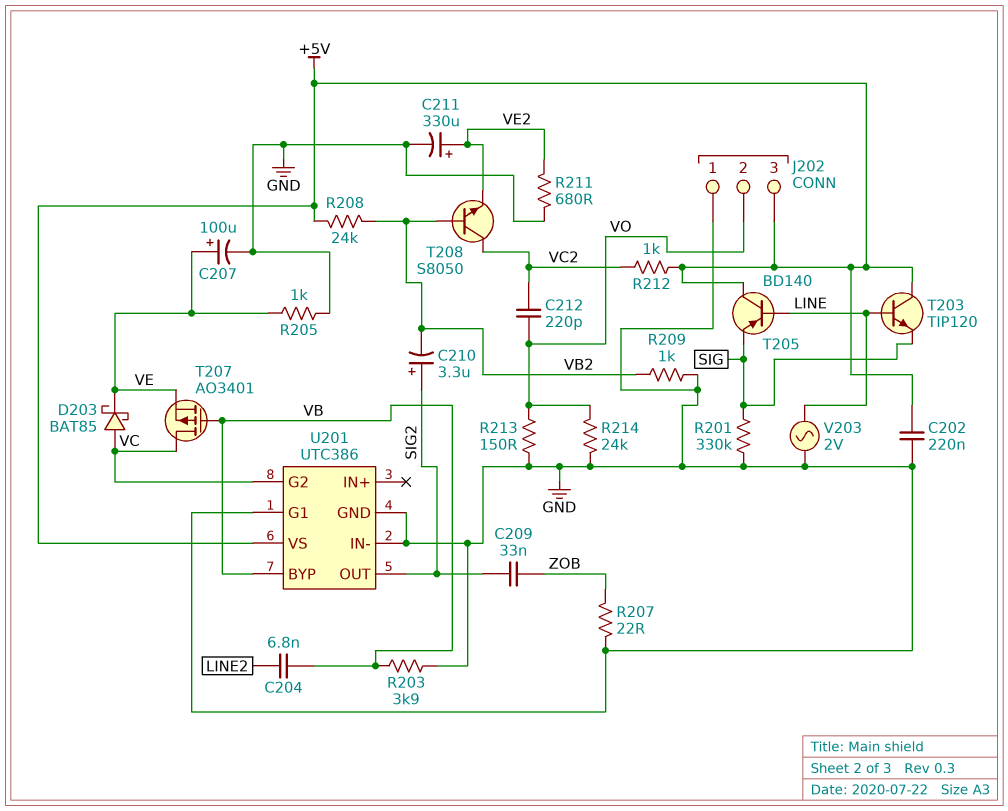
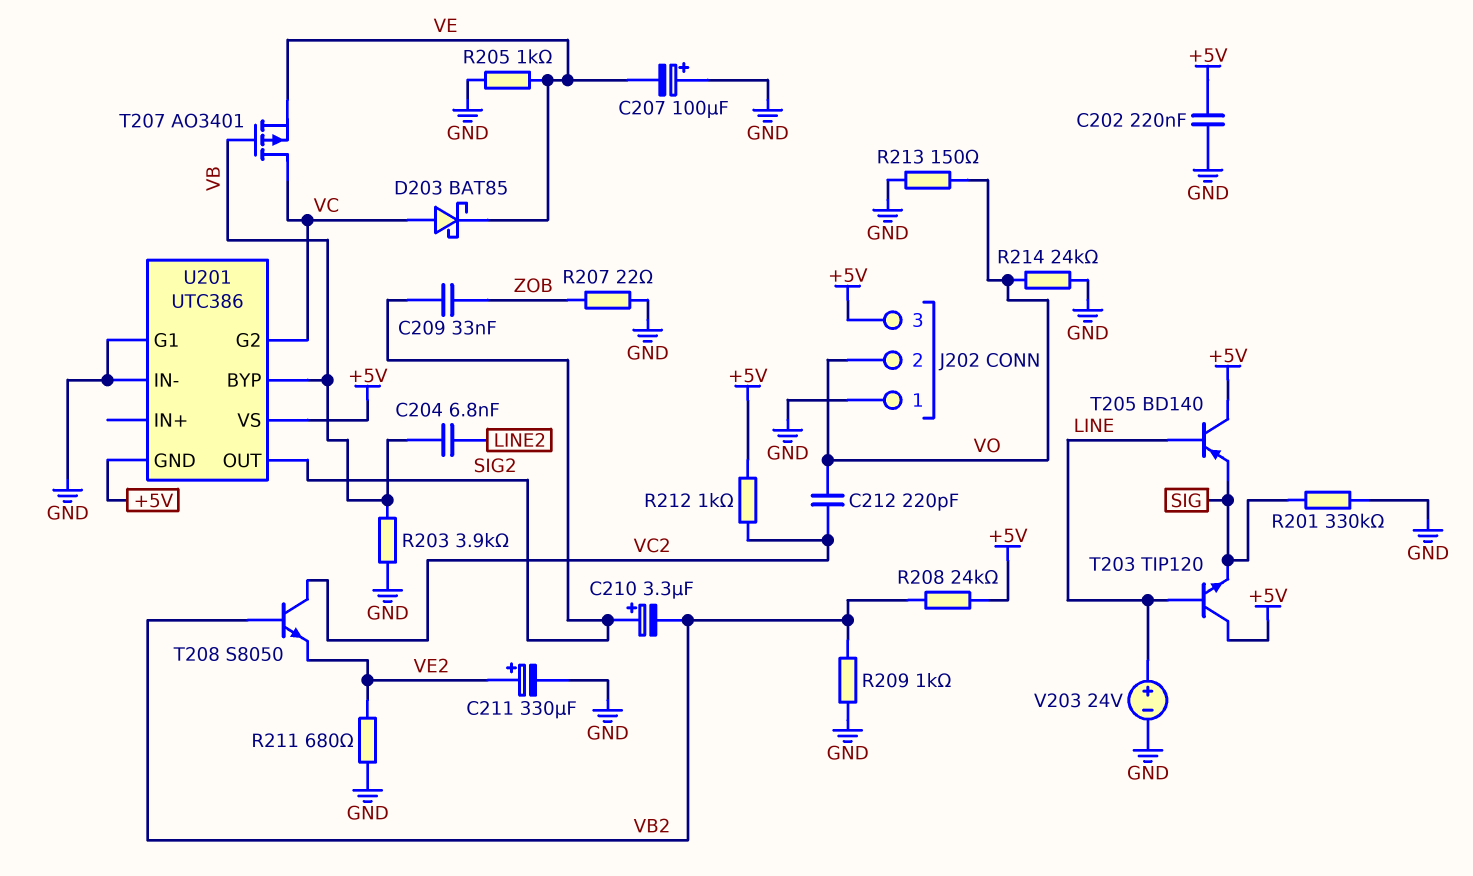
C207: 100uF (plus VE, minus GND) -> 100uF (plus GND, minus VE)
U201 pin GND: GND -> +5V
V203: AC 2V (GND, LINE) -> 24V (plus LINE, minus GND)

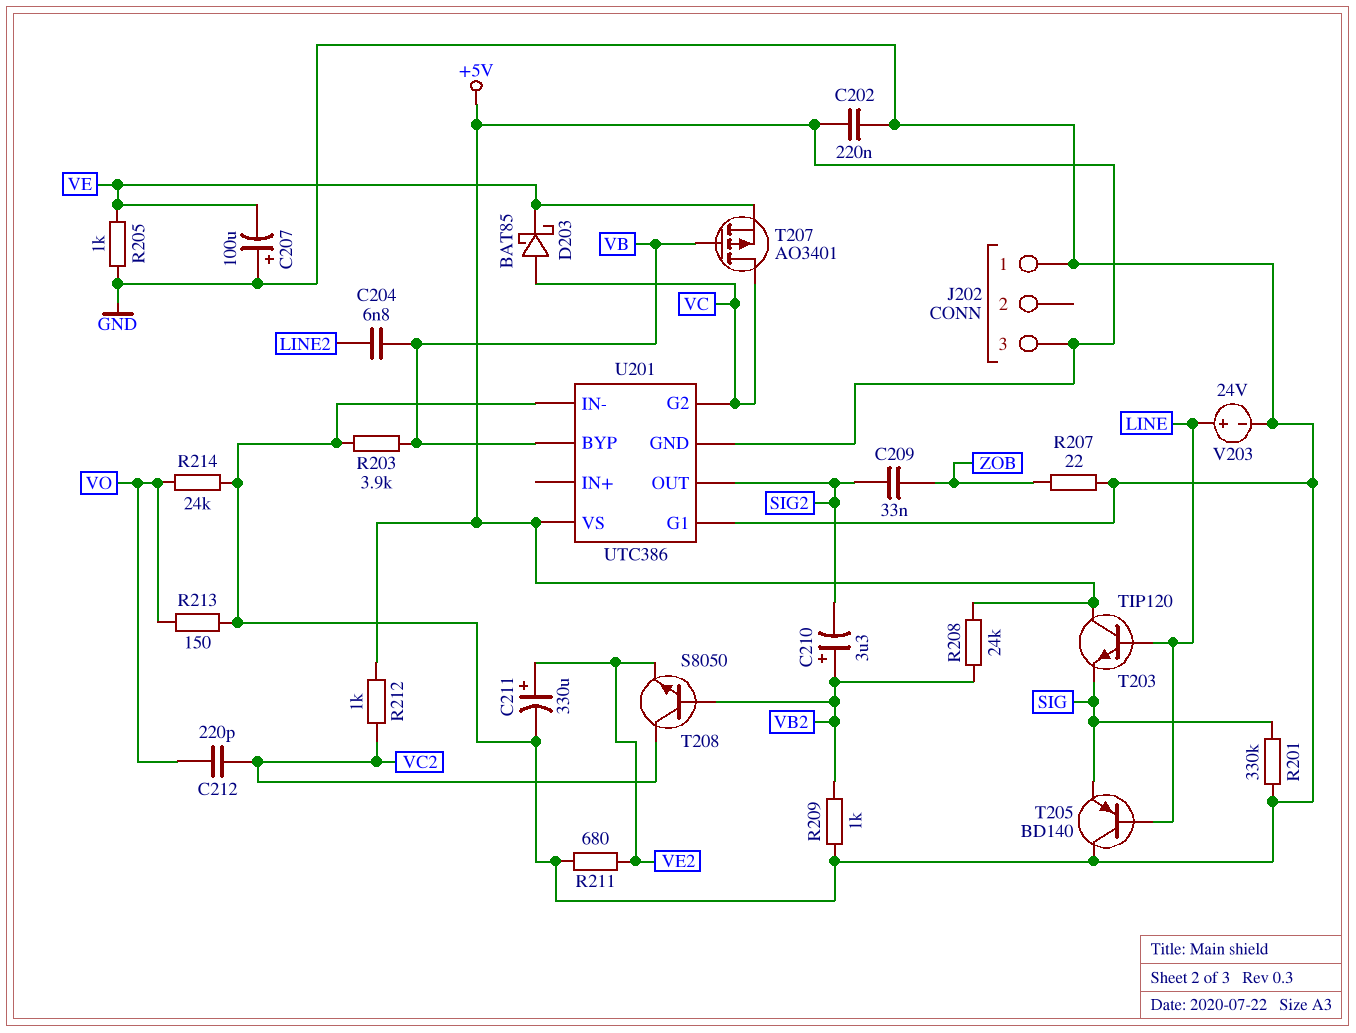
C210: 3.3uF (plus SIG2, minus VB2) -> 3.3uF (plus VB2, minus SIG2)
J202 pin 2: VO -> none
T205: PNP BD140 (B LINE, C +5V, E SIG) -> PNP BD140 (B LINE, C GND, E SIG)

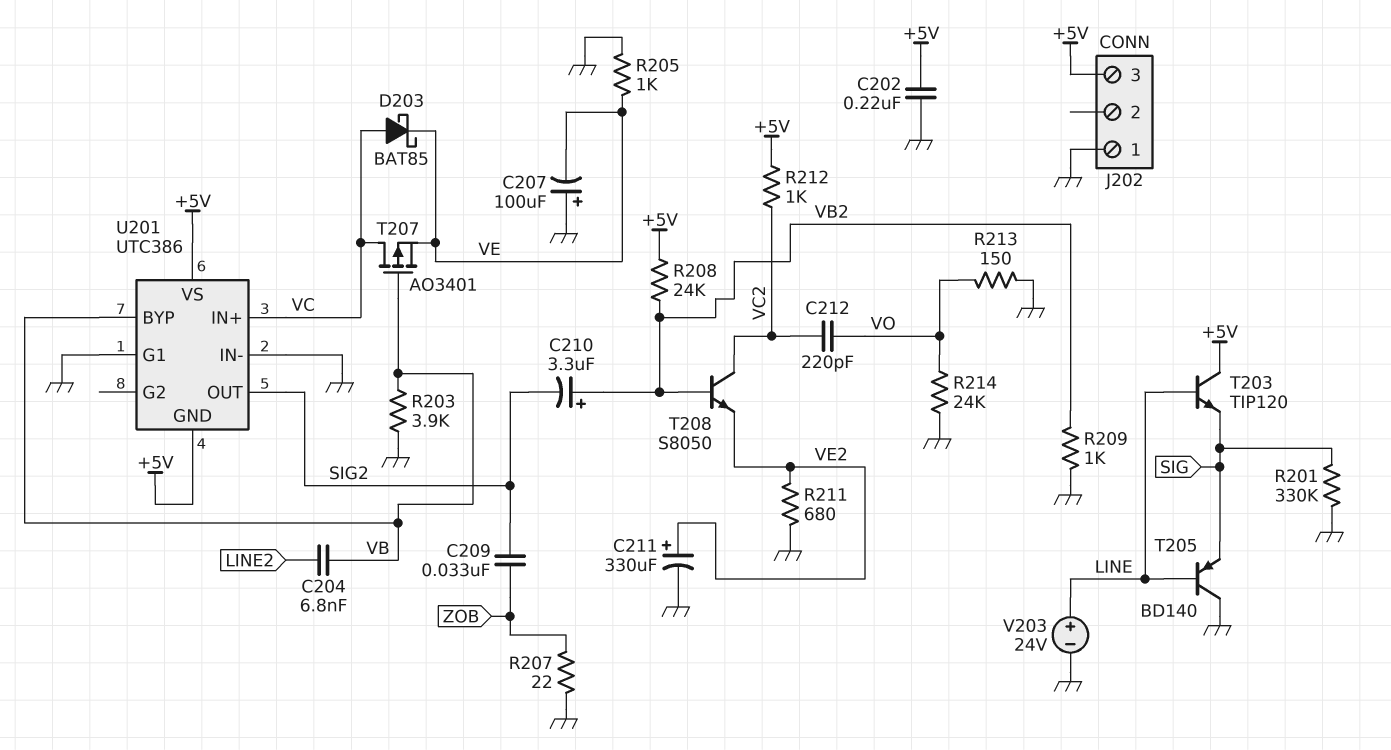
U201 pin G2: VC -> none
U201 pin IN+: none -> VC

